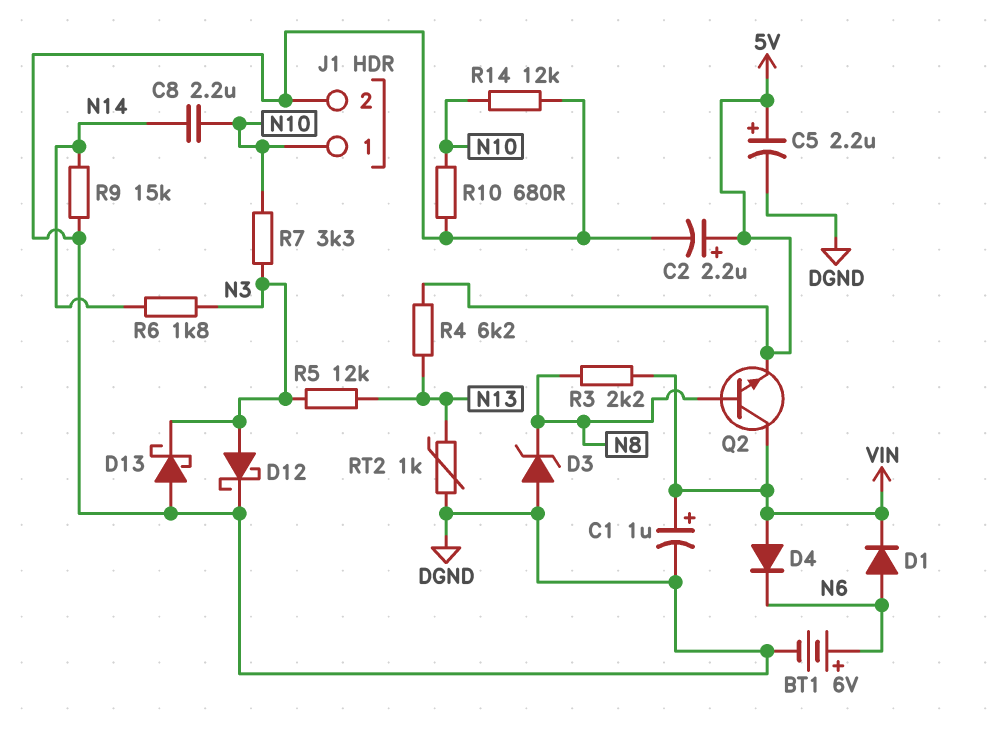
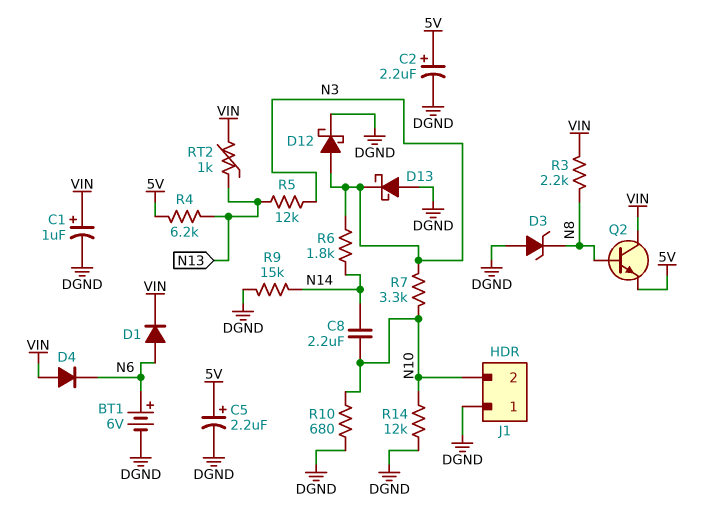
J1 pin 1: N10 -> DGND
J1 pin 2: DGND -> N10
RT2: 1k (DGND, N13) -> 1k (N13, VIN)

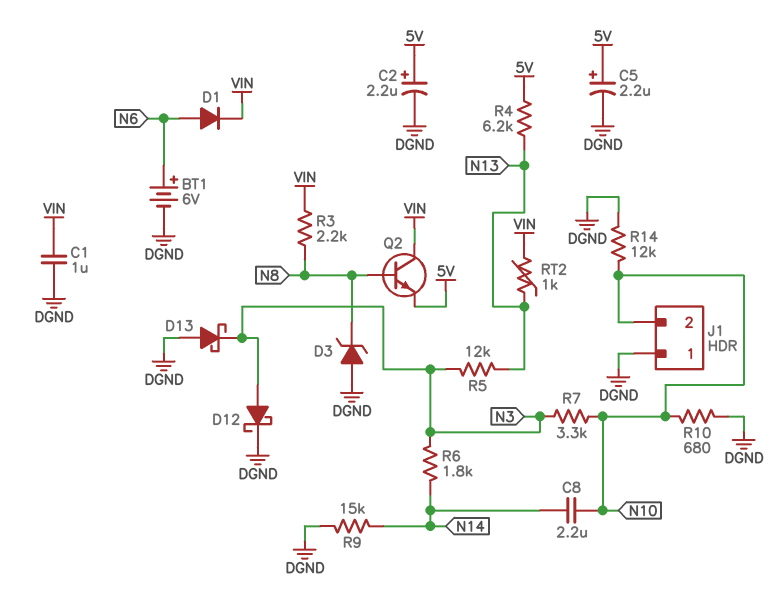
C1: 1uF (plus VIN, minus DGND) -> 1uF (DGND, VIN)
D4: diode (A VIN, K N6) -> none

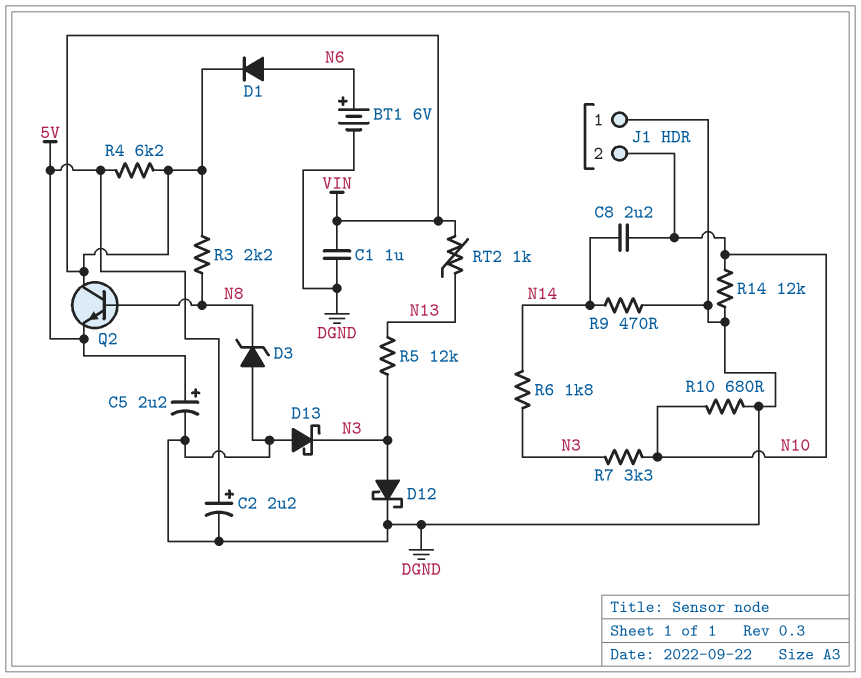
R4: 6.2k (5V, N13) -> 6.2k (5V, VIN)
R9: 15k (DGND, N14) -> 470 (DGND, N14)

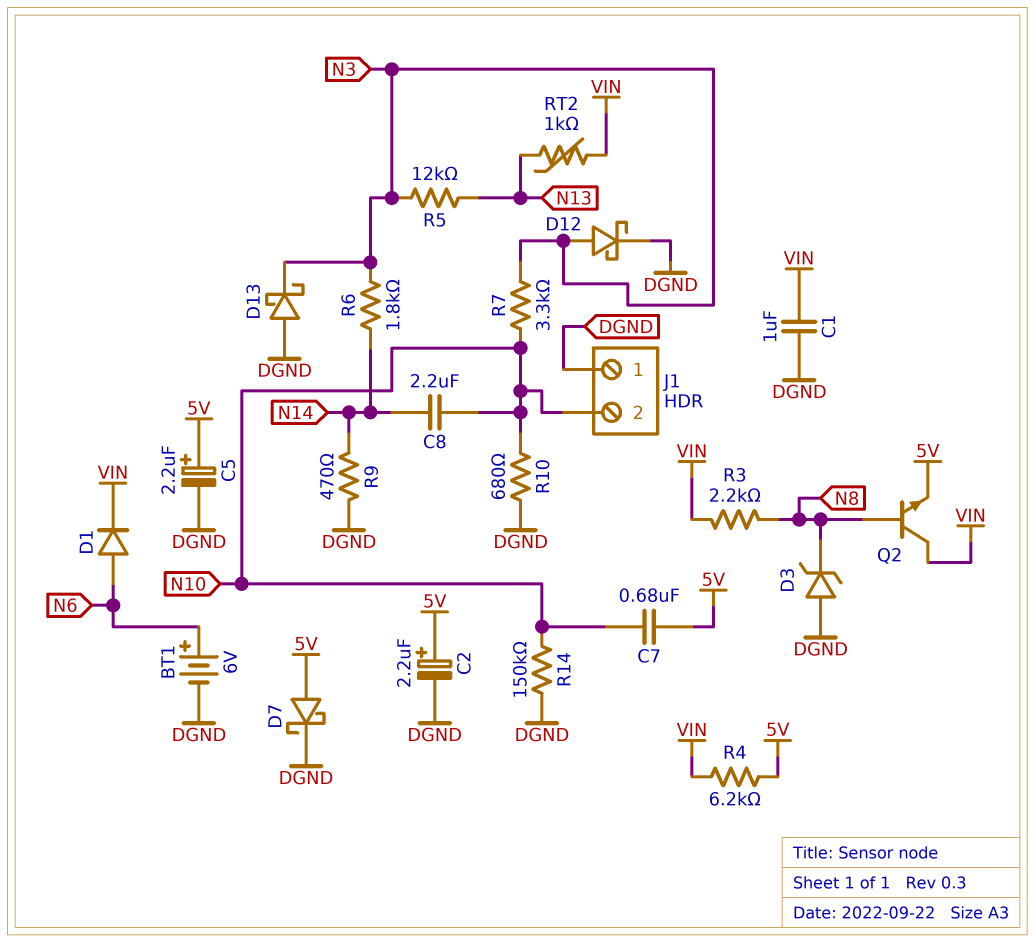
C7: none -> 680nF (5V, N10)
D7: none -> schottky (A 5V, K DGND)
R14: 12k (DGND, N10) -> 150k (DGND, N10)

